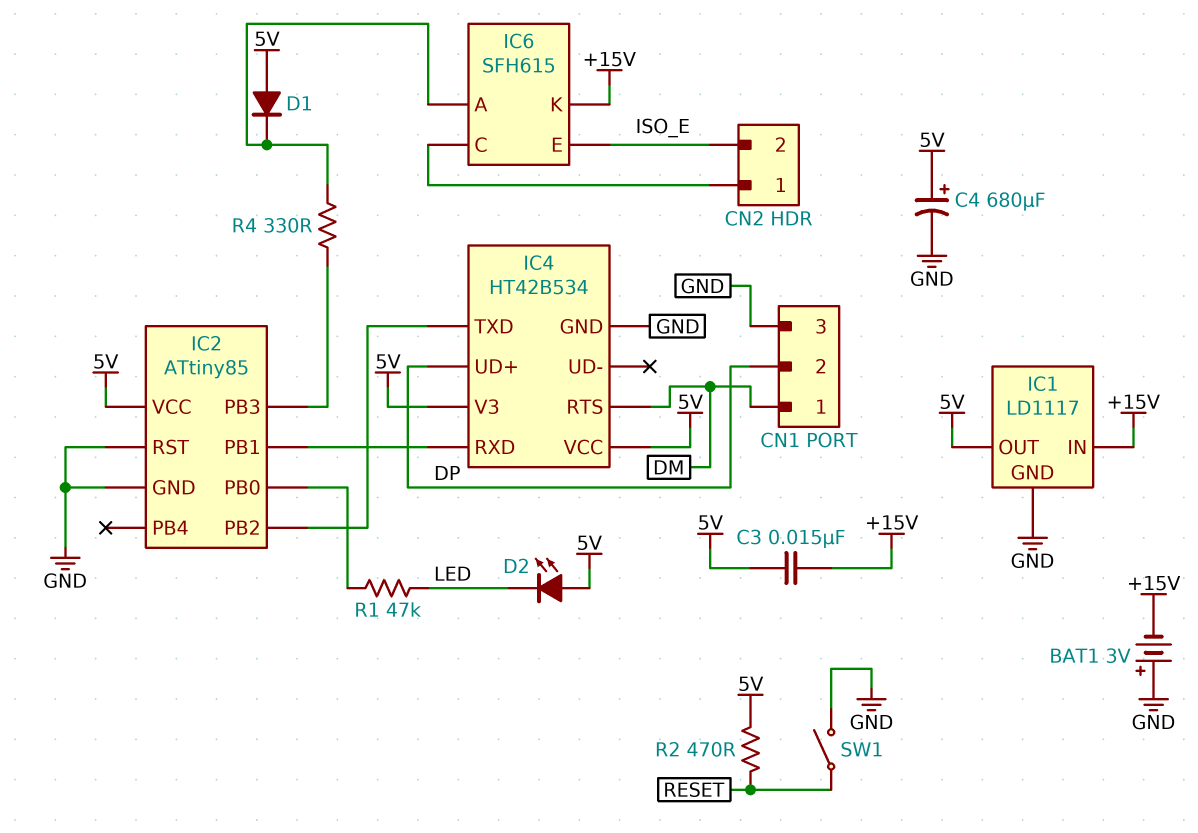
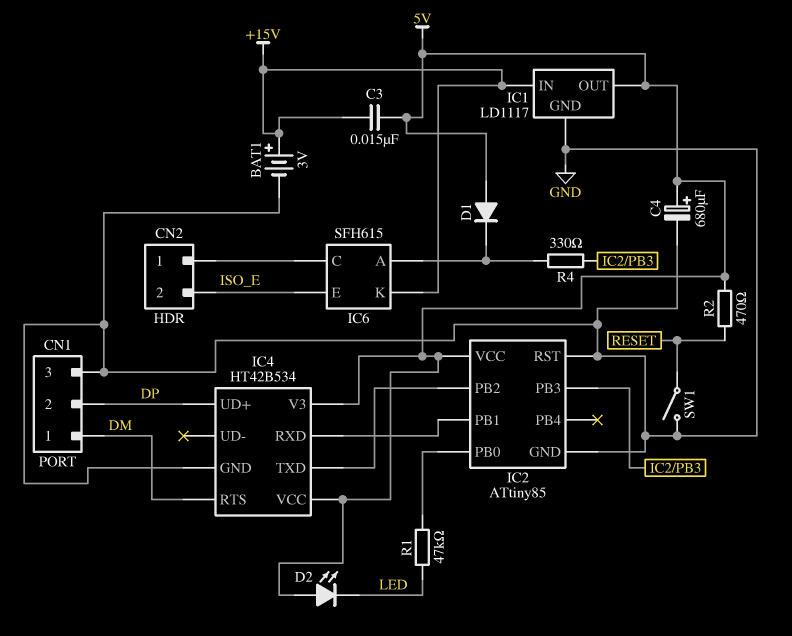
BAT1: 3V (plus GND, minus +15V) -> 3V (plus +15V, minus GND)

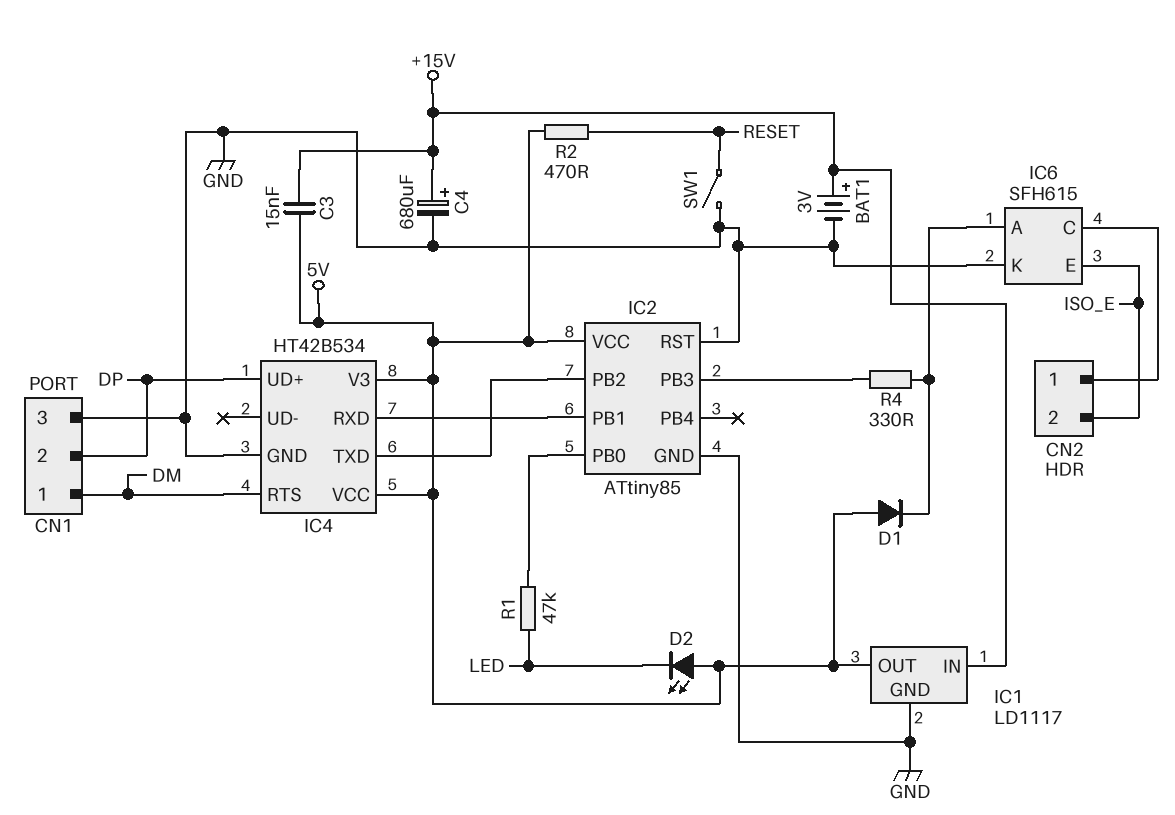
C4: 680uF (plus 5V, minus GND) -> 680uF (plus +15V, minus GND)
IC6 pin K: +15V -> GND

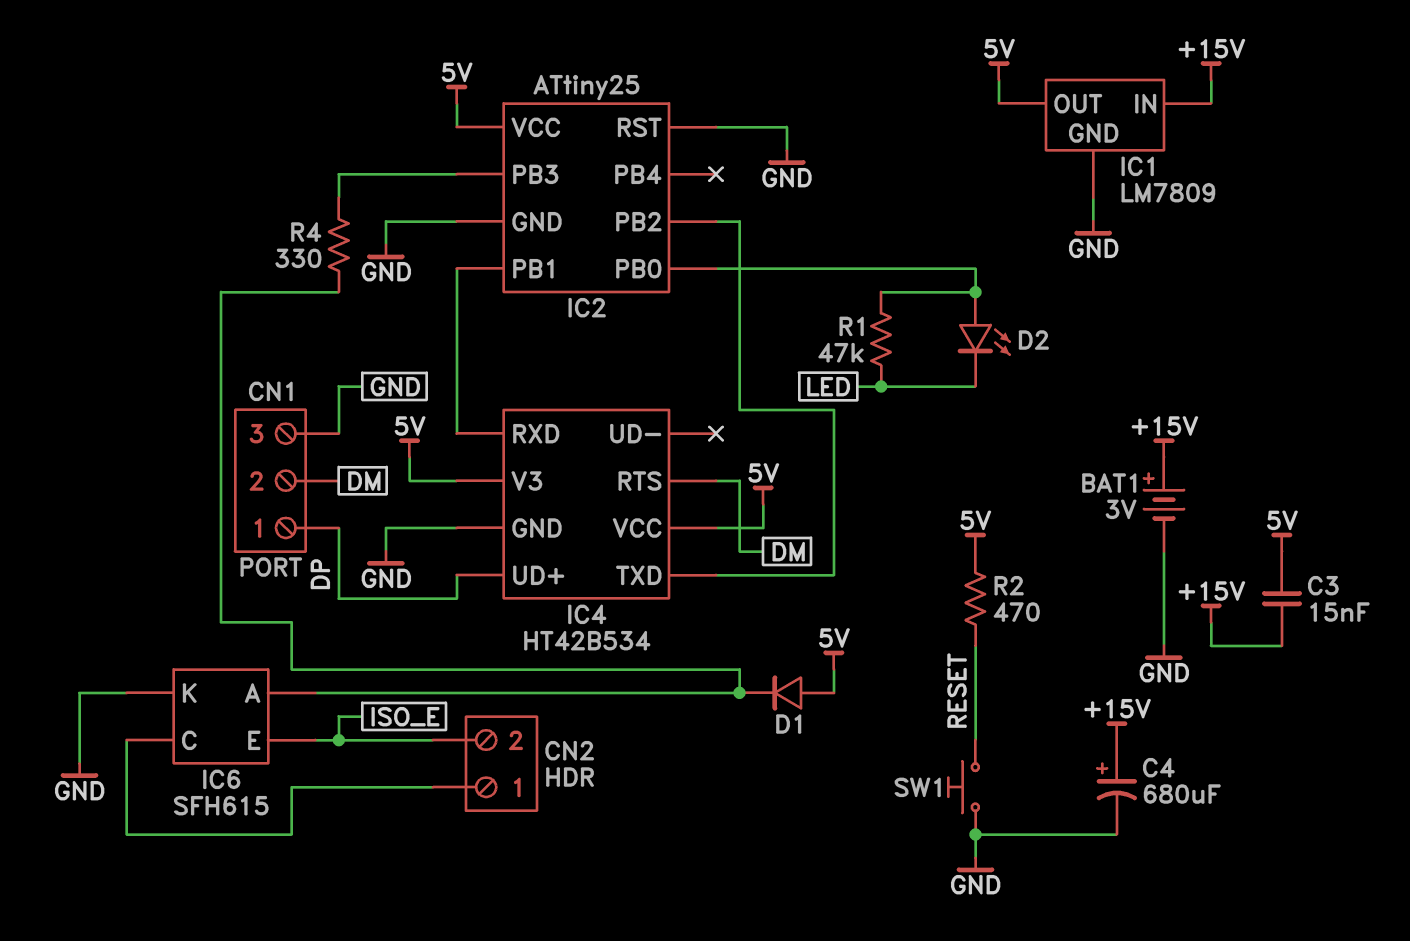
CN1 pin 1: DM -> DP
CN1 pin 2: DP -> DM
D2: LED (A 5V, K LED) -> LED (A IC2/PB0, K LED)
IC1: LD1117 -> LM7809
IC2: ATtiny85 -> ATtiny25
SW1: switch (GND, RESET) -> button (GND, RESET)

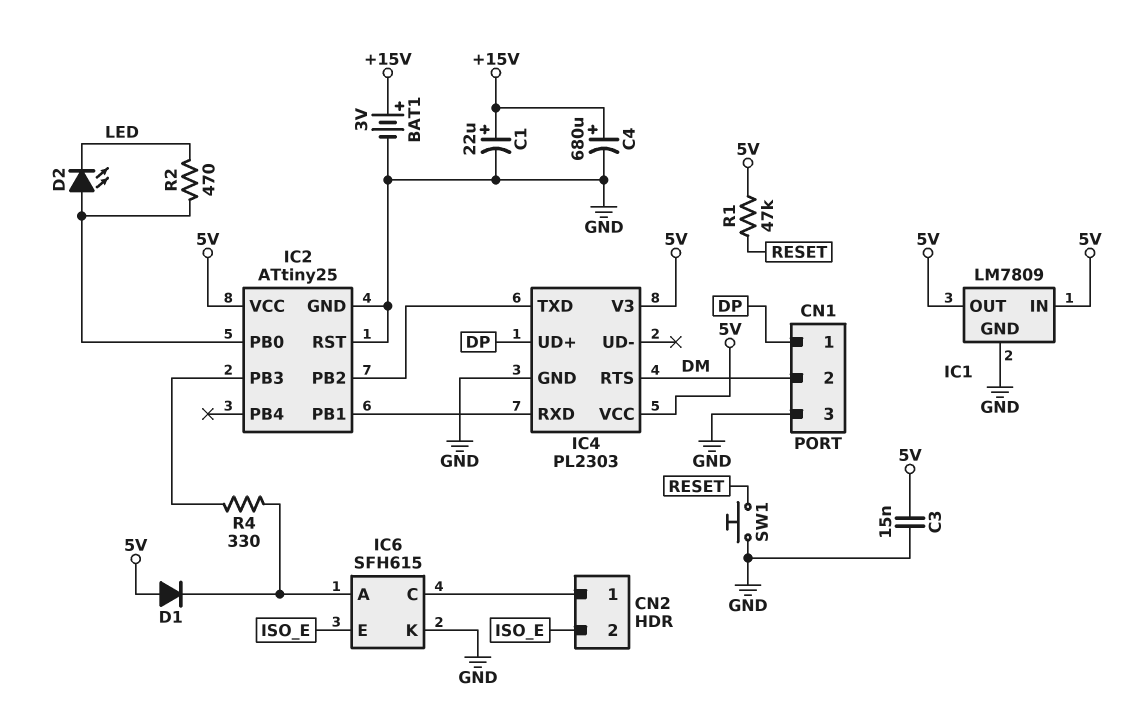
C1: none -> 22uF (plus +15V, minus GND)
C3: 15nF (+15V, 5V) -> 15nF (5V, GND)
IC1 pin IN: +15V -> 5V
IC4: HT42B534 -> PL2303
R1: 47k (IC2/PB0, LED) -> 47k (5V, RESET)
R2: 470 (5V, RESET) -> 470 (IC2/PB0, LED)

